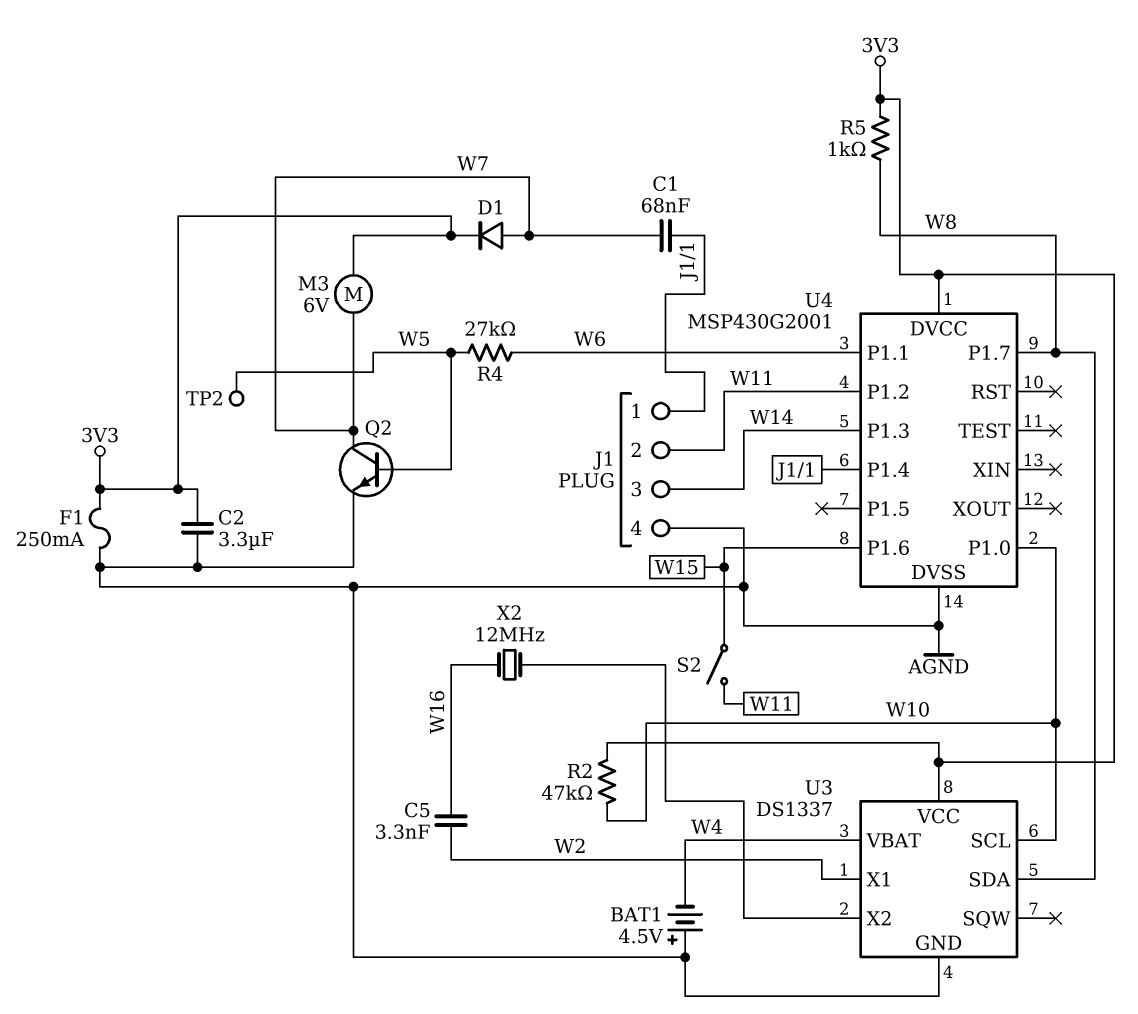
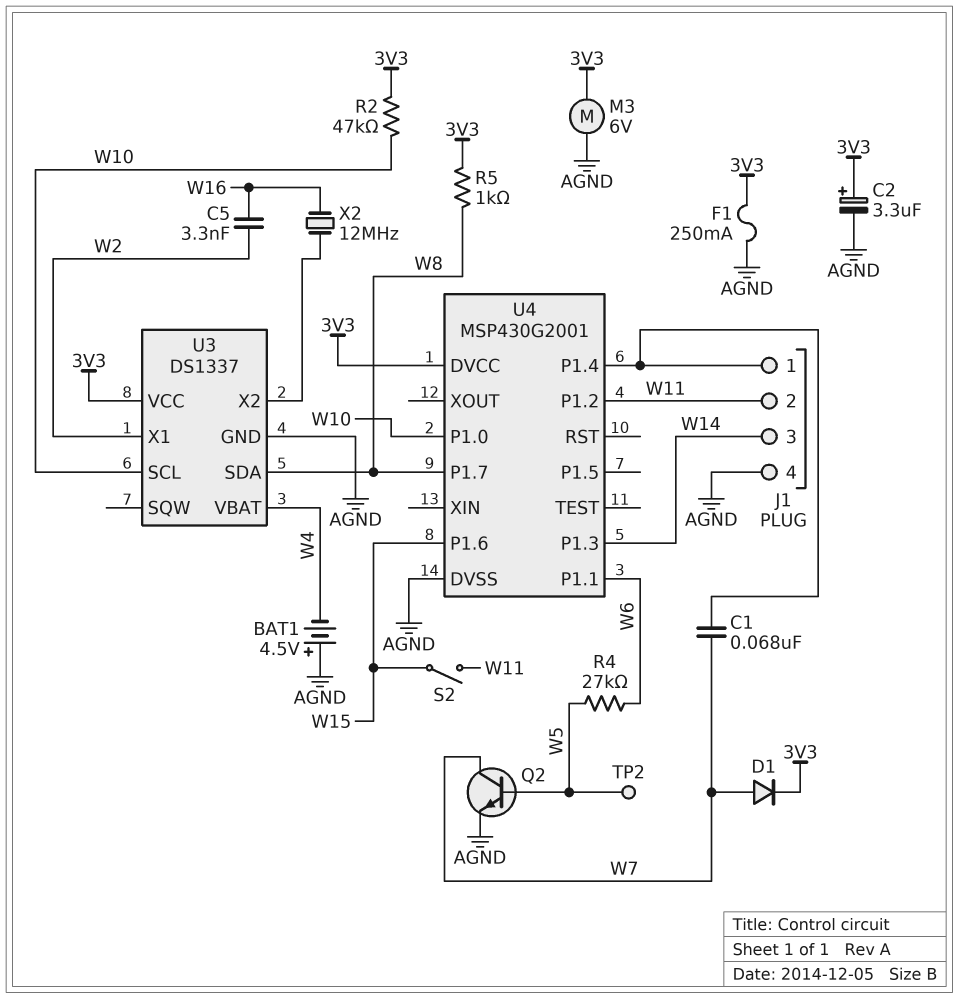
C2: 3.3uF (3V3, AGND) -> 3.3uF (plus 3V3, minus AGND)
M3: motor 6V (3V3, W7) -> motor 6V (3V3, AGND)

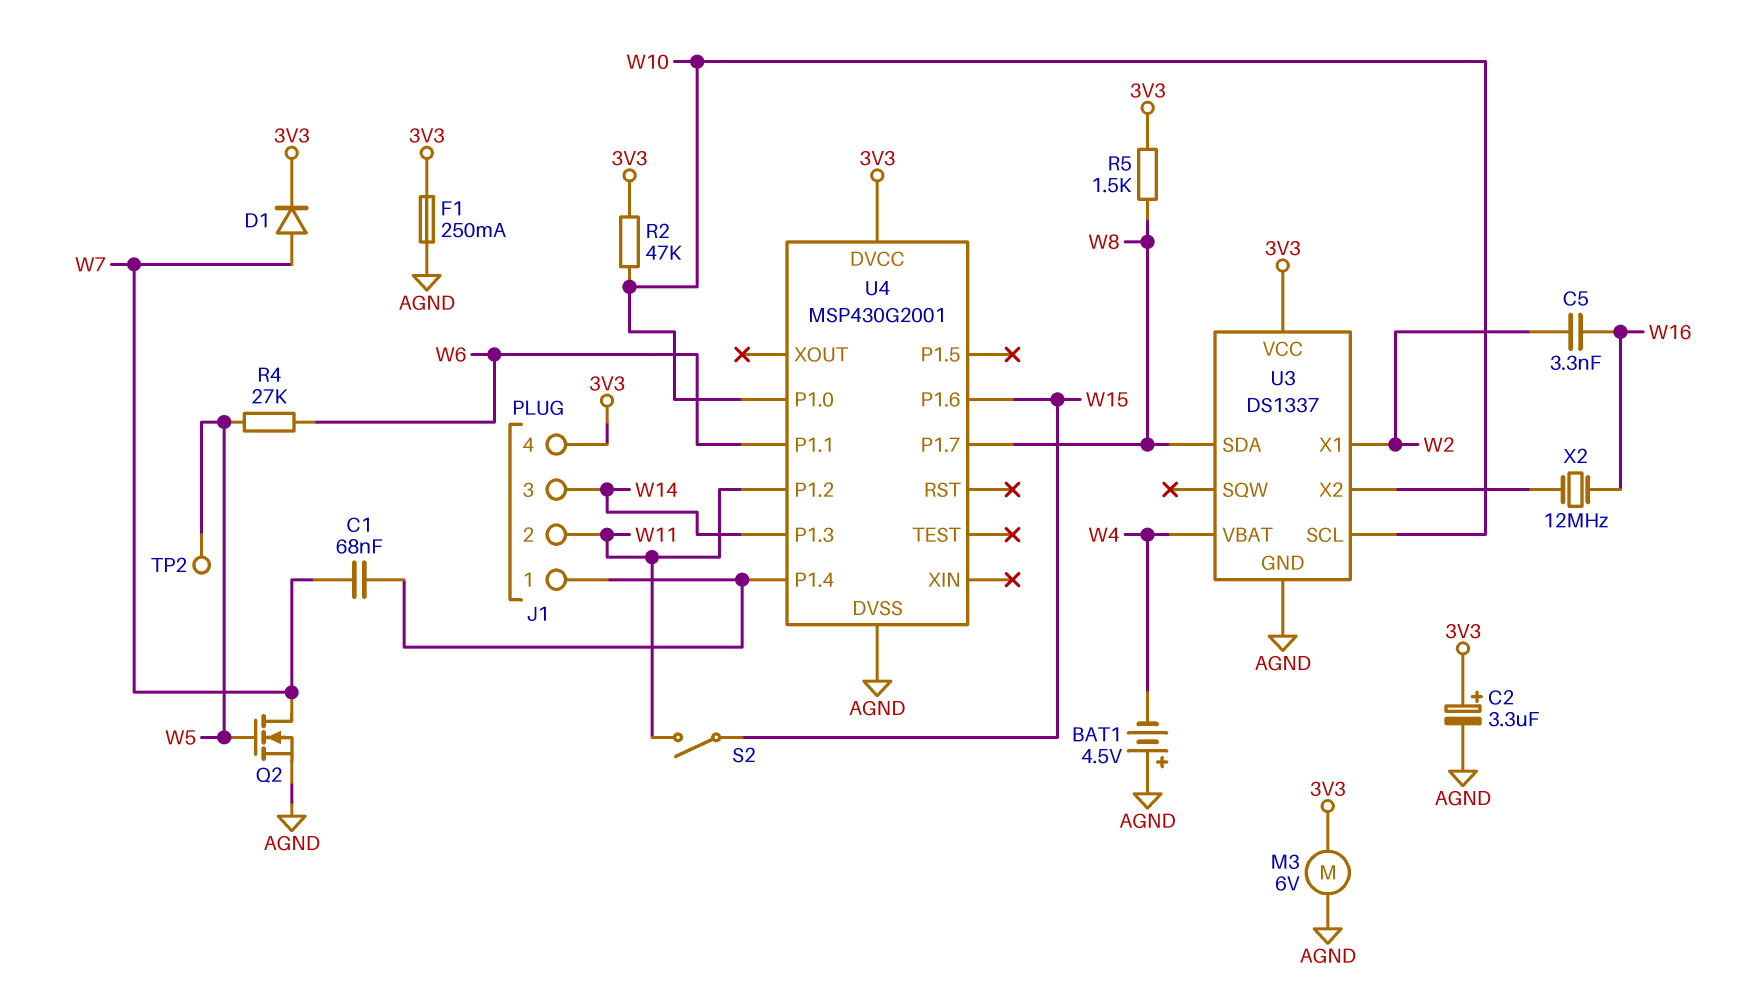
J1 pin 4: AGND -> 3V3
Q2: NPN (B W5, C W7, E AGND) -> NMOS (G W5, D W7, S AGND)
R5: 1k (3V3, W8) -> 1.5k (3V3, W8)

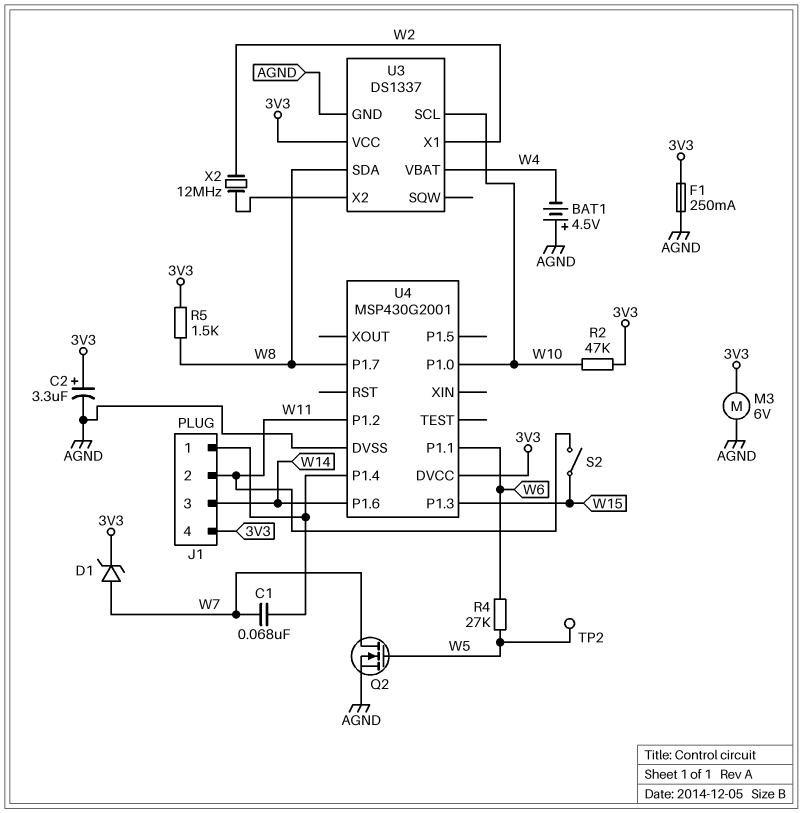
C5: 3.3nF (W2, W16) -> none
D1: diode (A W7, K 3V3) -> zener (A W7, K 3V3)
U4 pin P1.3: W14 -> W15
U4 pin P1.6: W15 -> W14
X2: 12MHz (U3/X2, W16) -> 12MHz (U3/X2, W2)

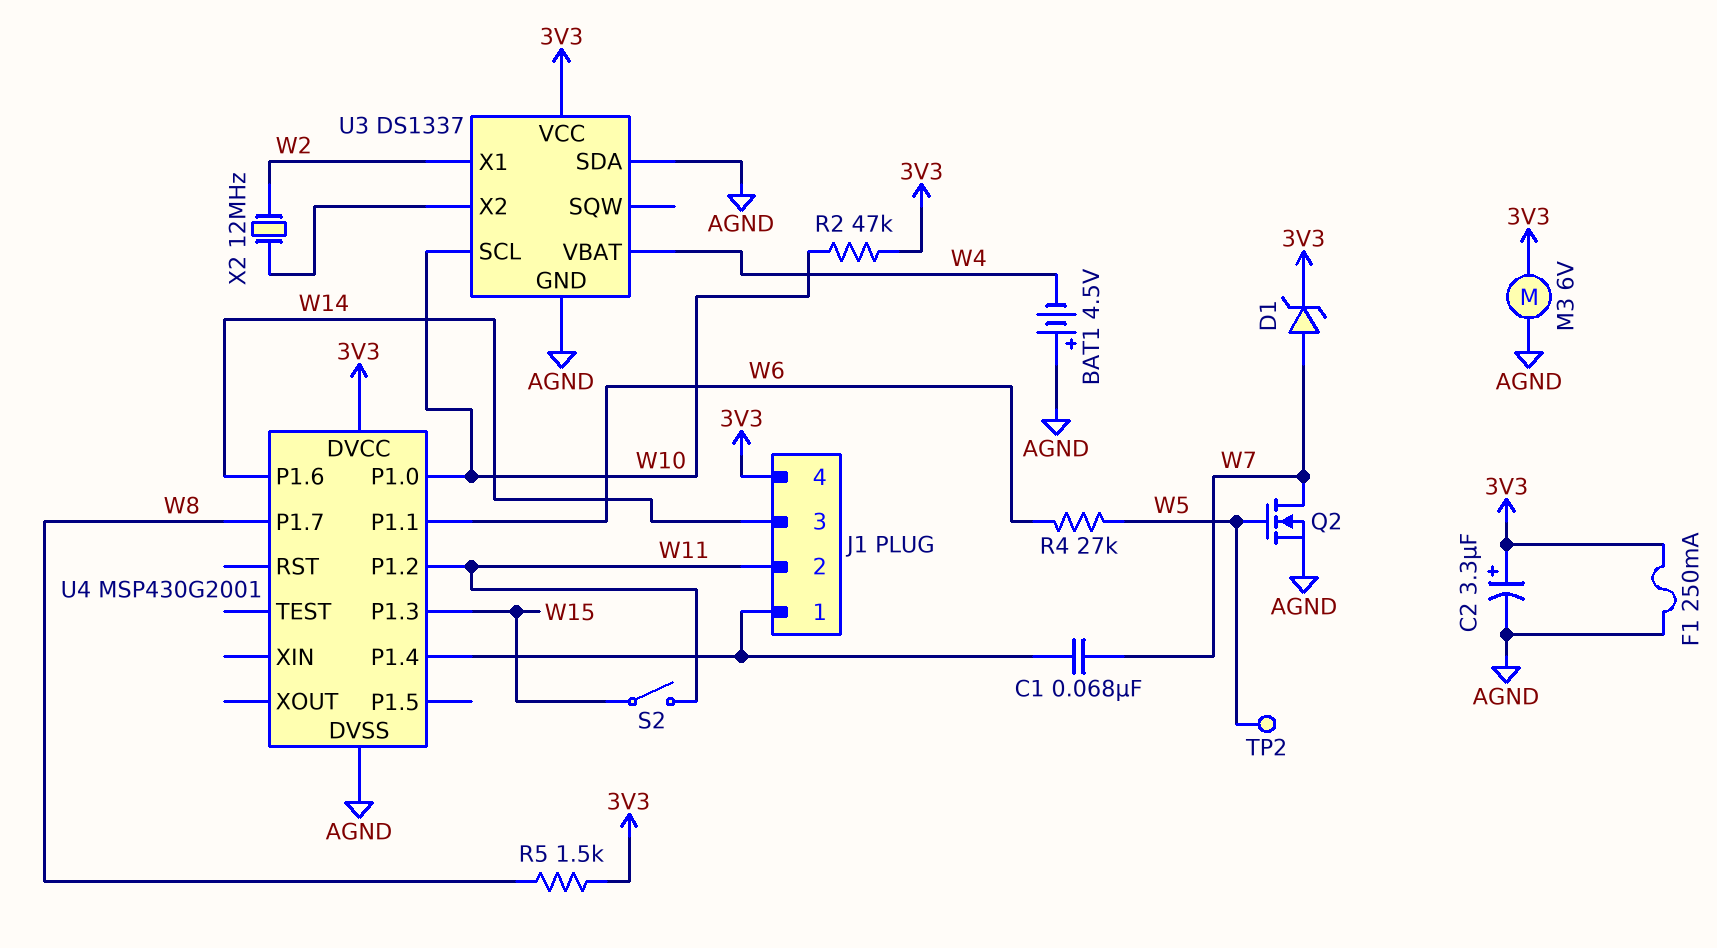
U3 pin SDA: W8 -> AGND

